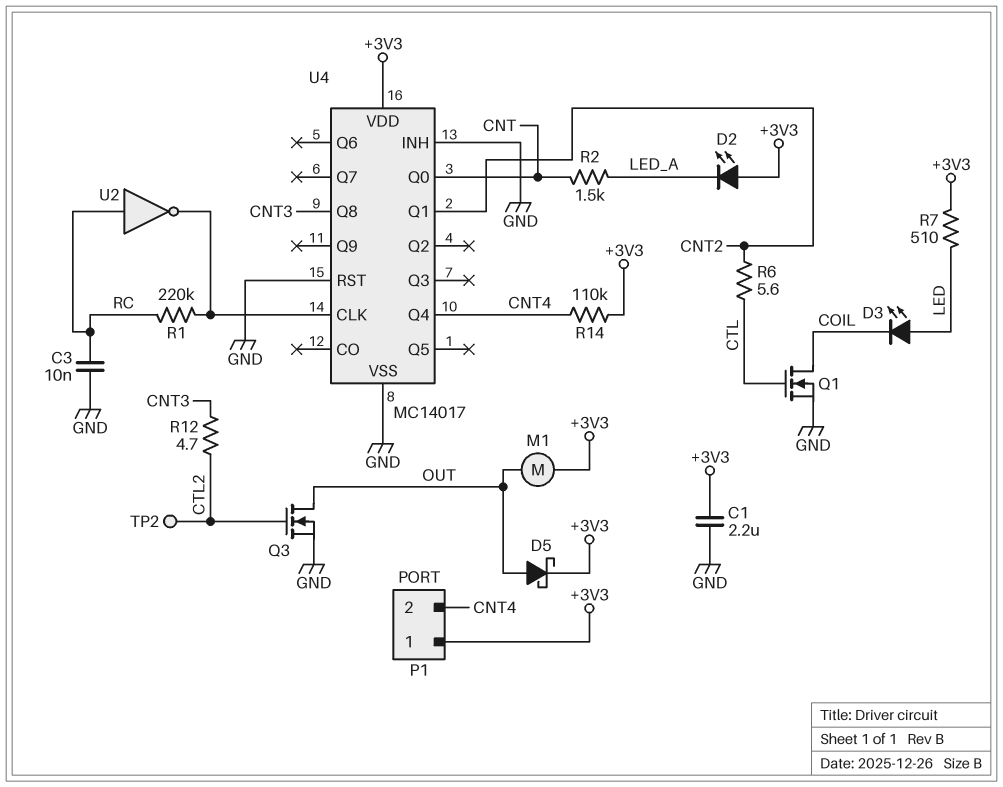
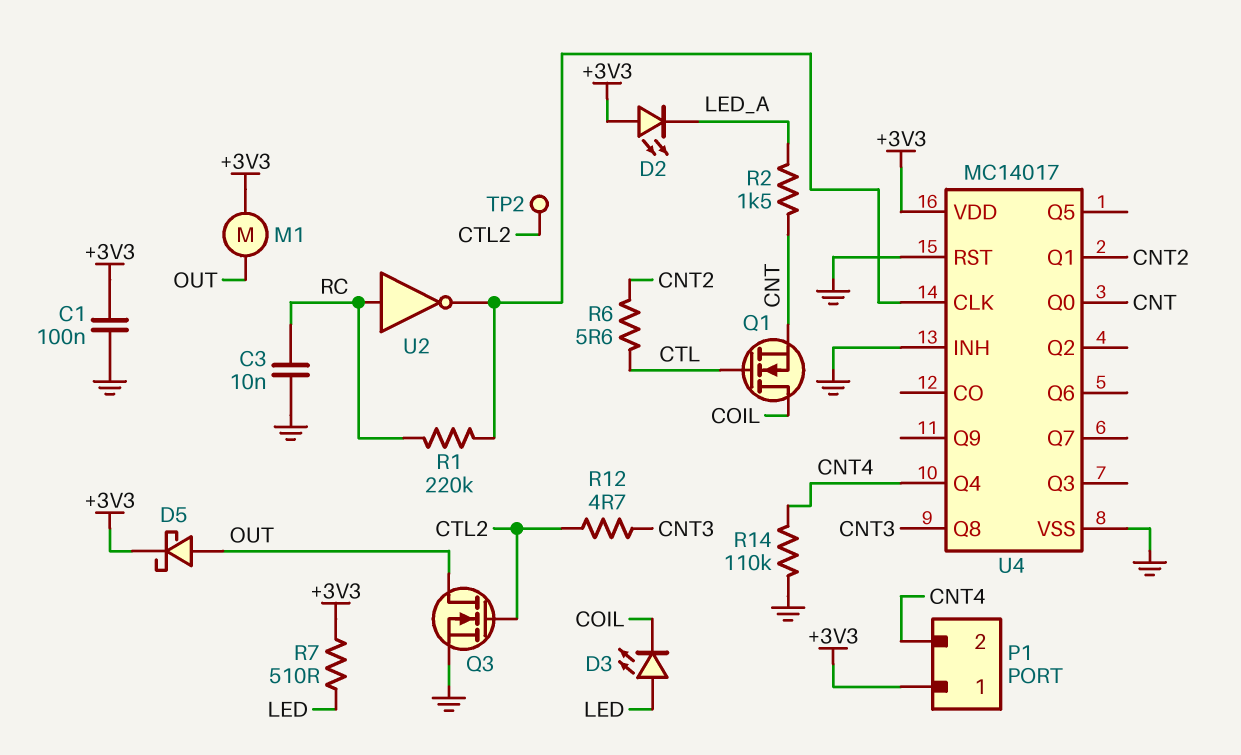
C1: 2.2uF (+3V3, GND) -> 100nF (+3V3, GND)
Q1: NMOS (G CTL, D COIL, S GND) -> NMOS (G CTL, D COIL, S CNT)
R14: 110k (+3V3, CNT4) -> 110k (CNT4, GND)

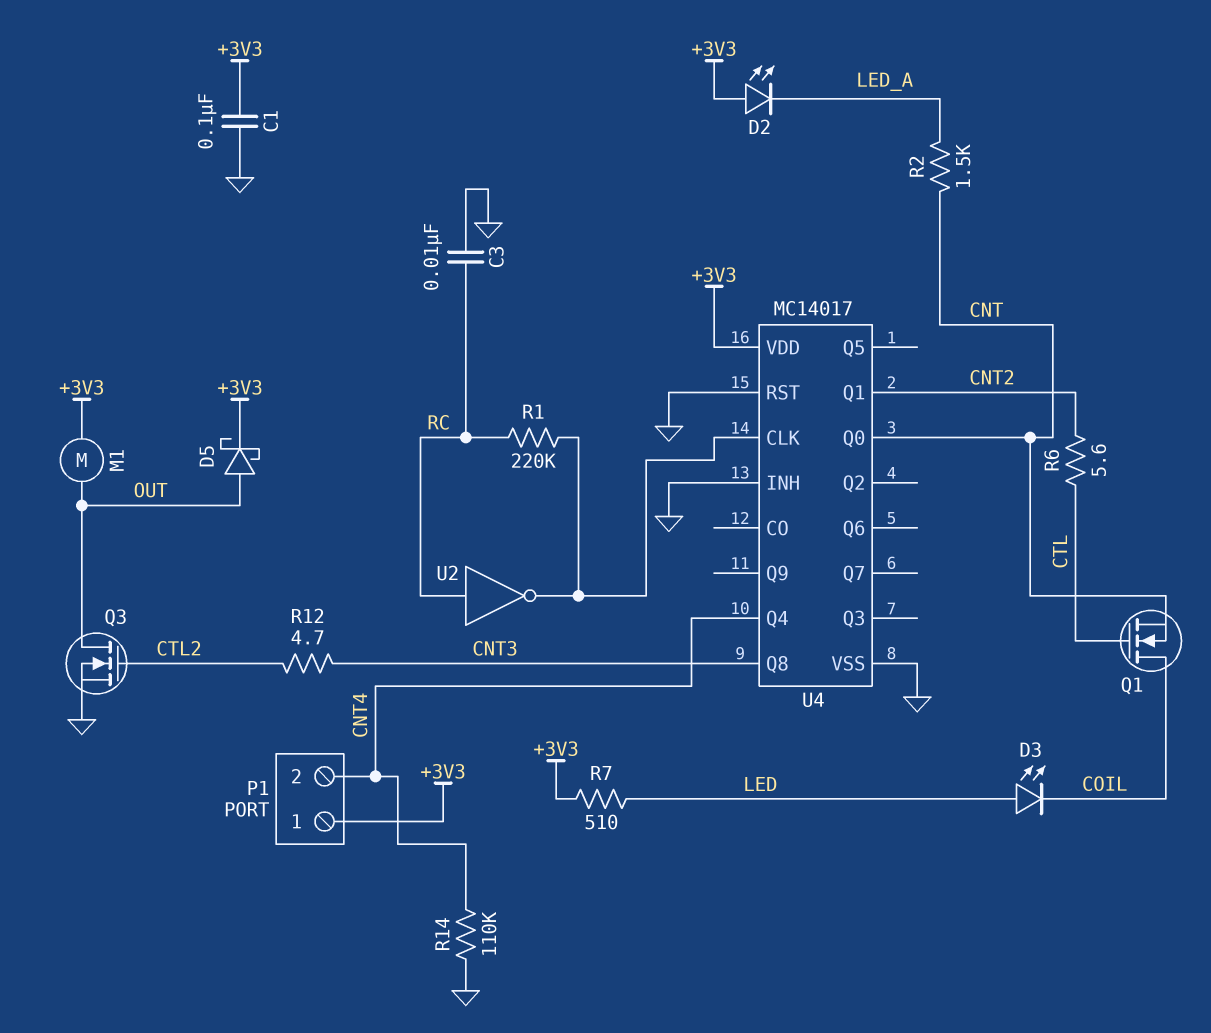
TP2: test point (CTL2) -> none

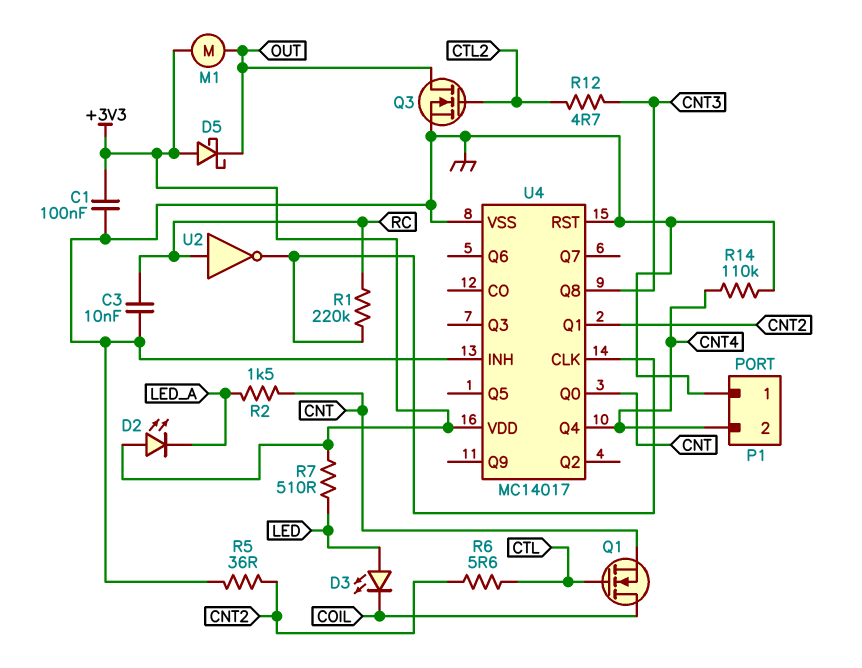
D5: schottky (A OUT, K +3V3) -> schottky (A +3V3, K OUT)
P1 pin 1: +3V3 -> GND
R5: none -> 36 (CNT2, GND)

